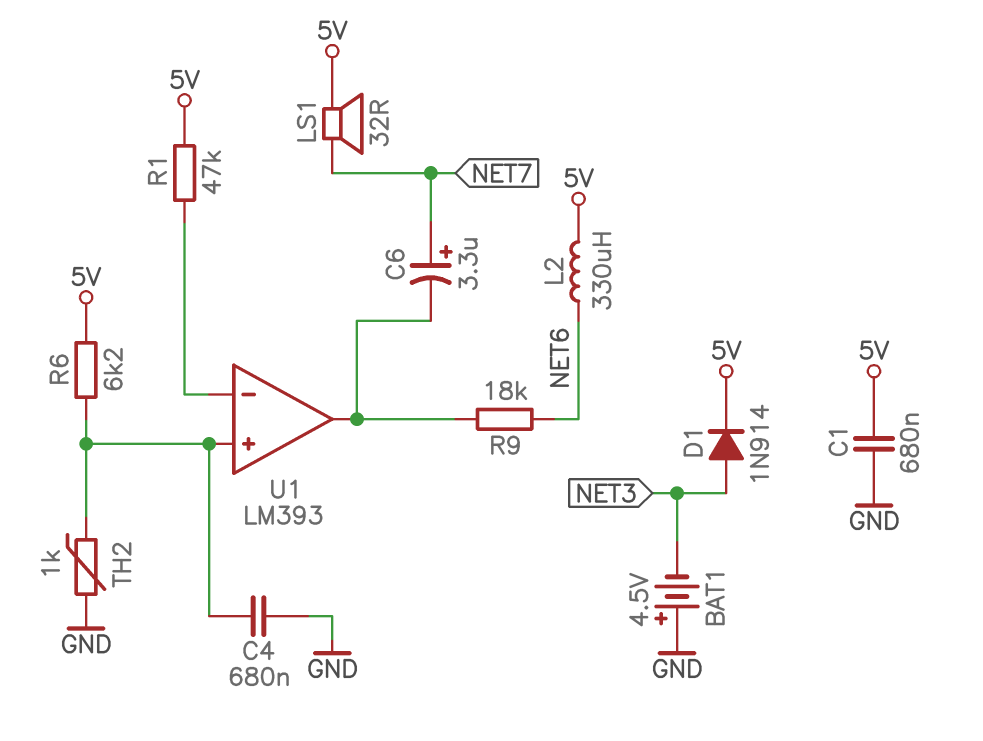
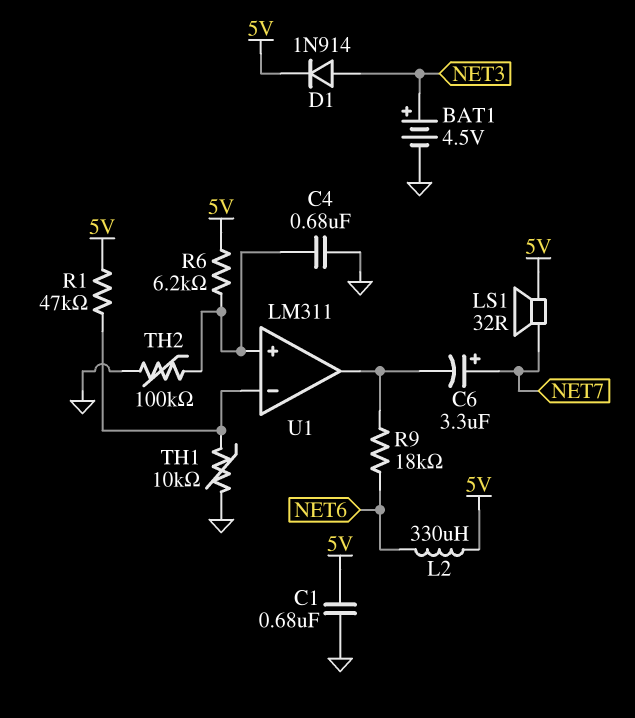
BAT1: 4.5V (plus GND, minus NET3) -> 4.5V (plus NET3, minus GND)
TH1: none -> 10k (GND, U1/in-)
TH2: 1k (GND, U1/in+) -> 100k (GND, U1/in+)
U1: LM393 -> LM311

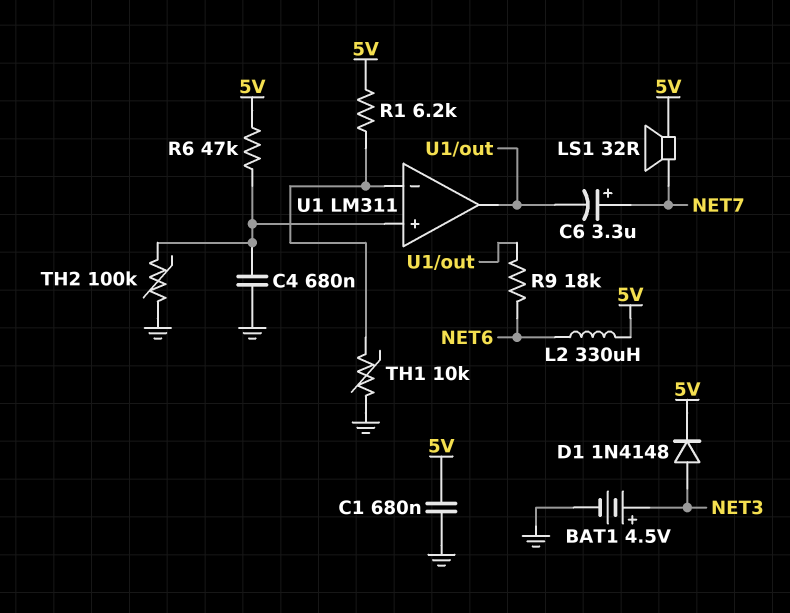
D1: diode 1N914 (A NET3, K 5V) -> diode 1N4148 (A NET3, K 5V)
R1: 47k (5V, U1/in-) -> 6.2k (5V, U1/in-)
R6: 6.2k (5V, U1/in+) -> 47k (5V, U1/in+)

